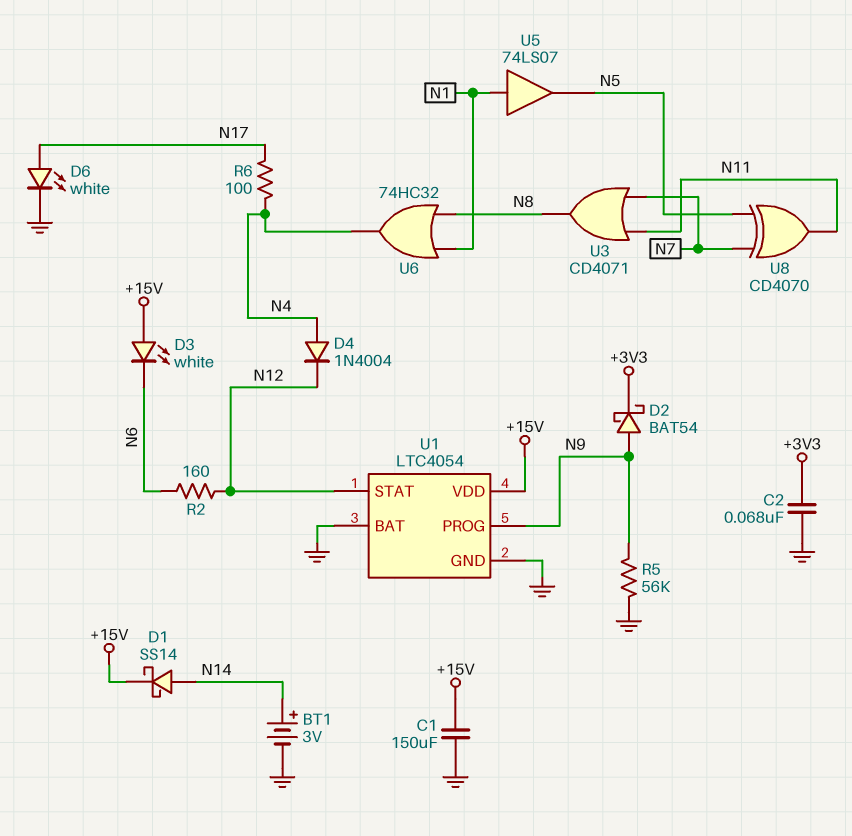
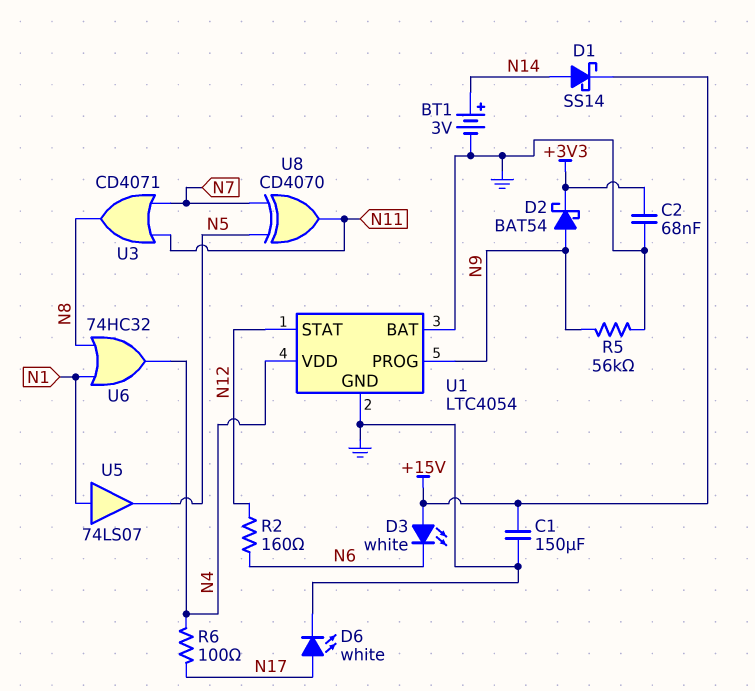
D4: diode 1N4004 (A N4, K N12) -> none
U1 pin VDD: +15V -> N4

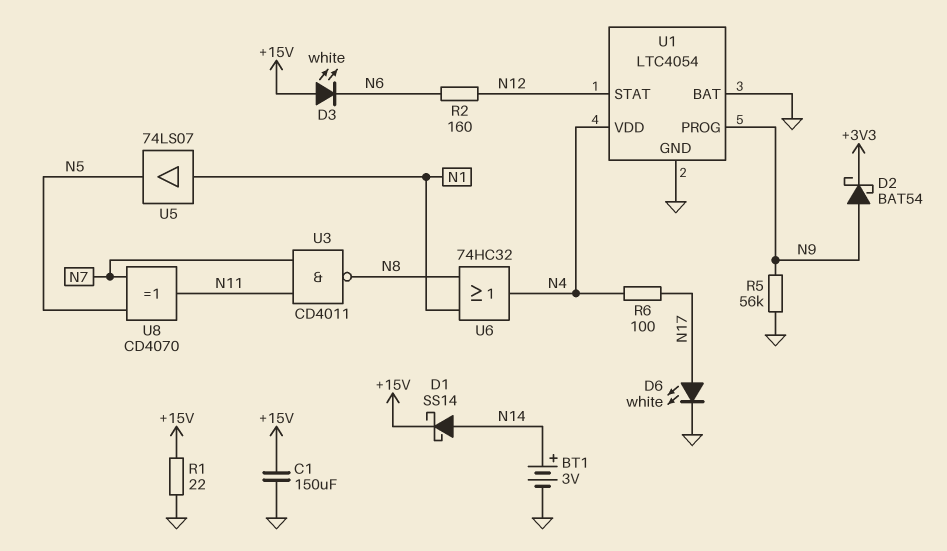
C2: 68nF (+3V3, GND) -> none
R1: none -> 22 (+15V, GND)
U3: OR CD4071 (in N7, in N11, out N8) -> NAND CD4011 (in N7, in N11, out N8)

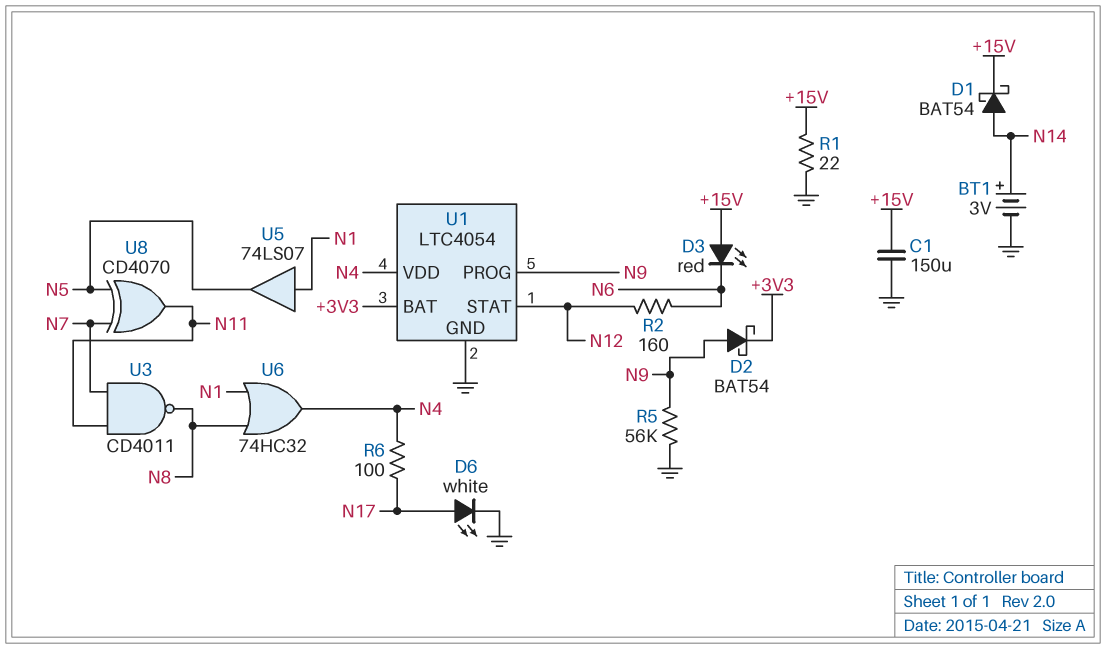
D1: schottky SS14 (A N14, K +15V) -> schottky BAT54 (A N14, K +15V)
D3: LED white (A +15V, K N6) -> LED red (A +15V, K N6)
U1 pin BAT: GND -> +3V3

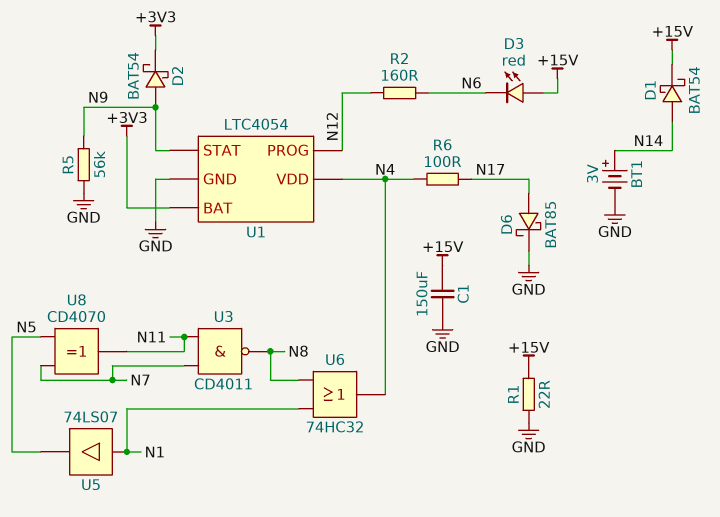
D6: LED white (A N17, K GND) -> schottky BAT85 (A N17, K GND)
U1 pin PROG: N9 -> N12
U1 pin STAT: N12 -> N9

